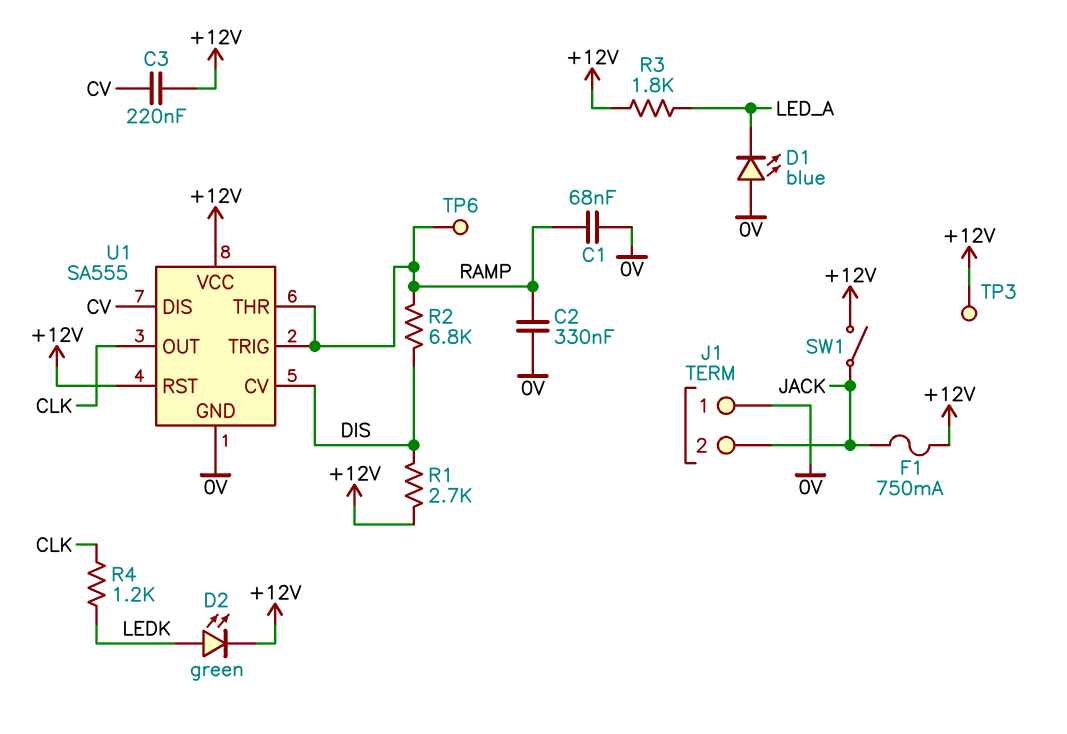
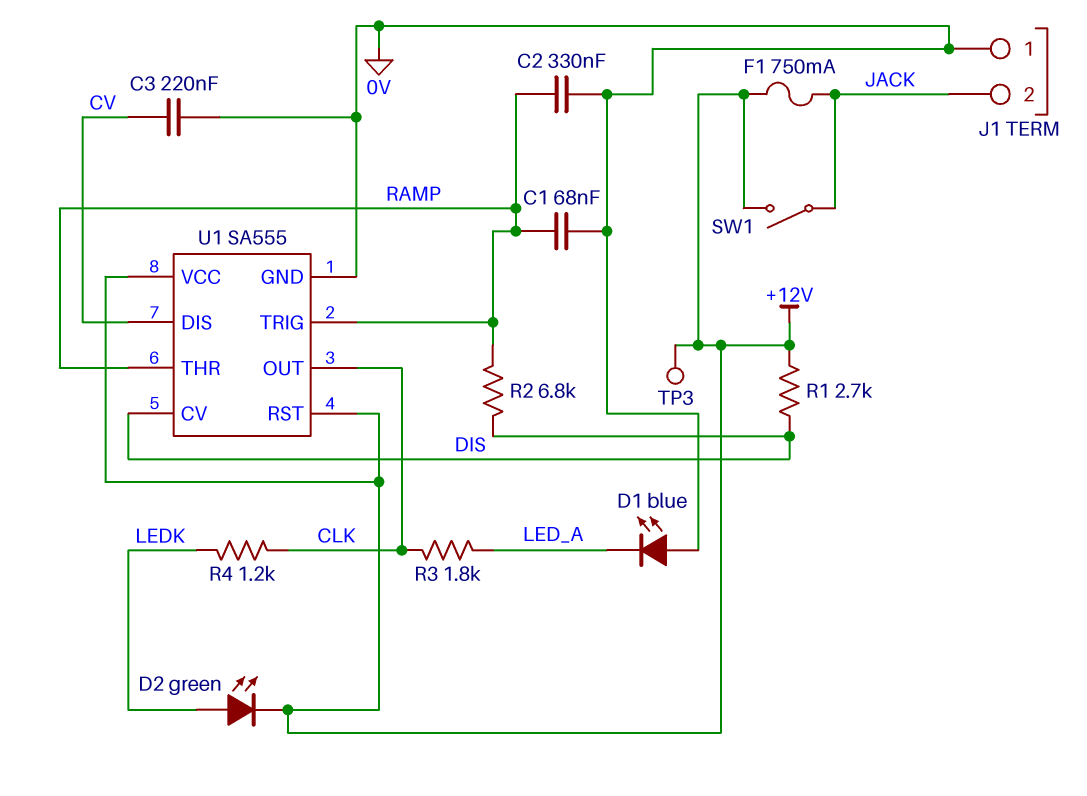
C3: 220nF (+12V, CV) -> 220nF (0V, CV)
R3: 1.8k (+12V, LED_A) -> 1.8k (CLK, LED_A)
TP6: test point (RAMP) -> none

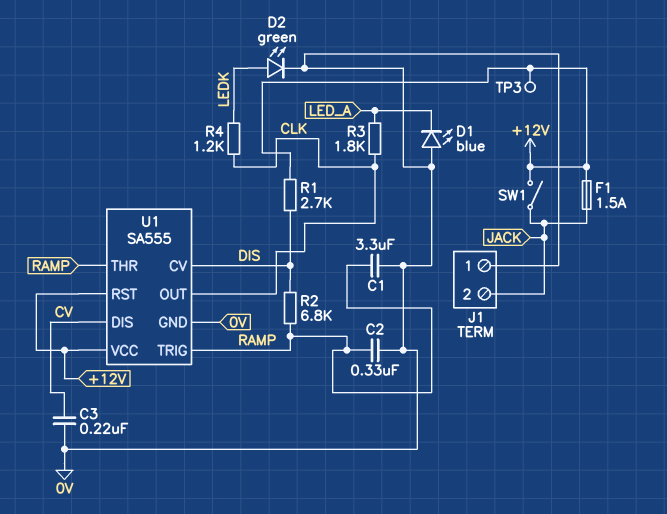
C1: 68nF (0V, RAMP) -> 3.3uF (0V, RAMP)
D2: LED green (A LEDK, K +12V) -> LED green (A LEDK, K 0V)
F1: 750mA (+12V, JACK) -> 1.5A (+12V, JACK)

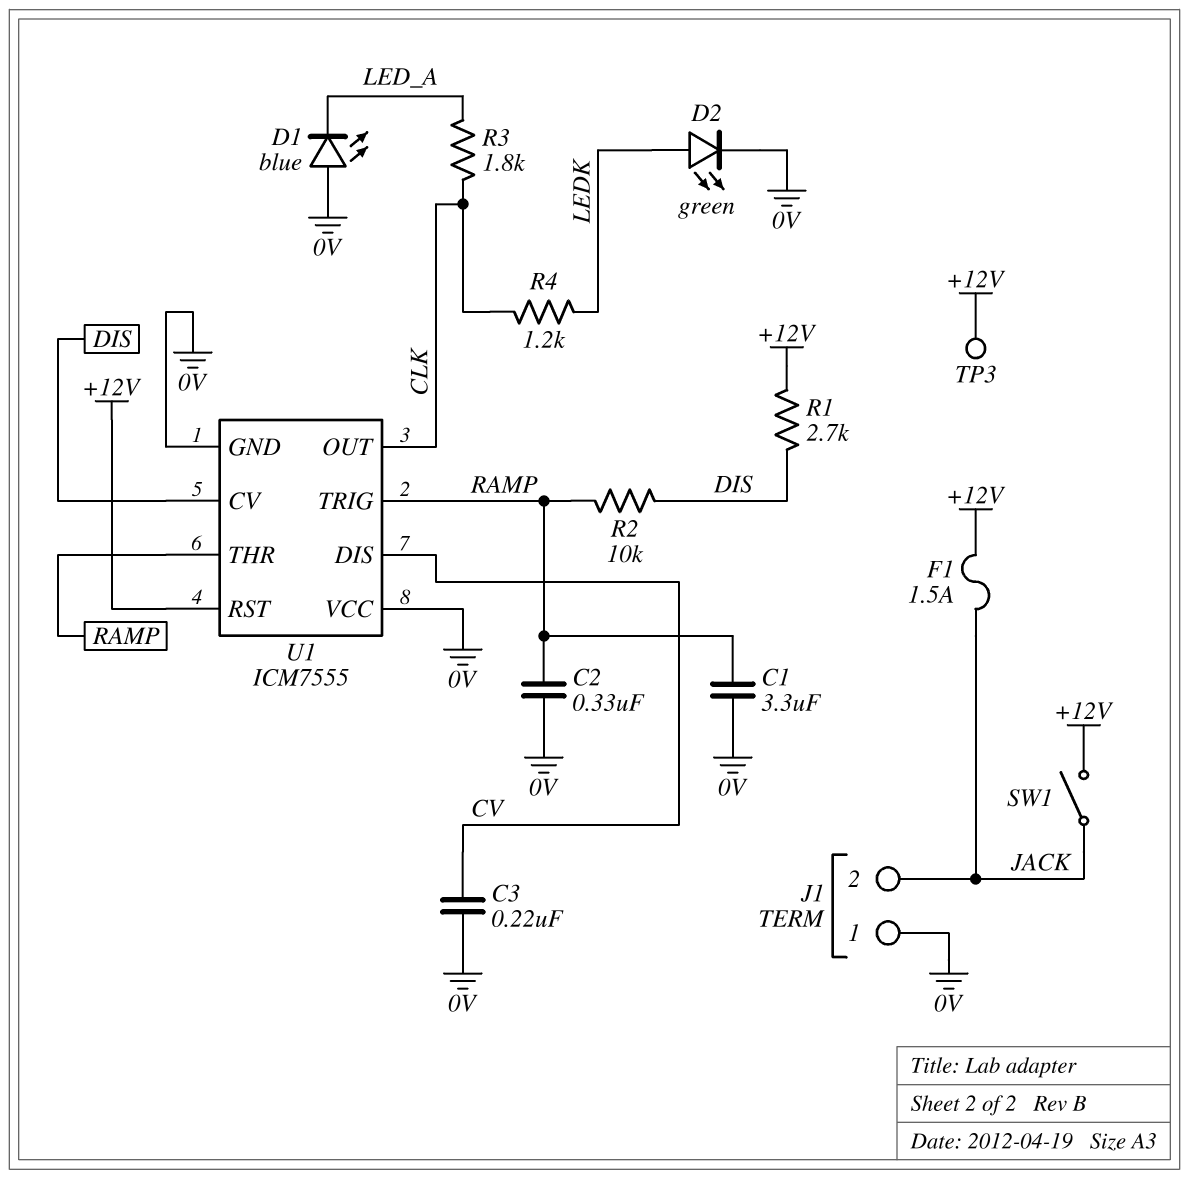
R2: 6.8k (DIS, RAMP) -> 10k (DIS, RAMP)
U1: SA555 -> ICM7555
U1 pin VCC: +12V -> 0V

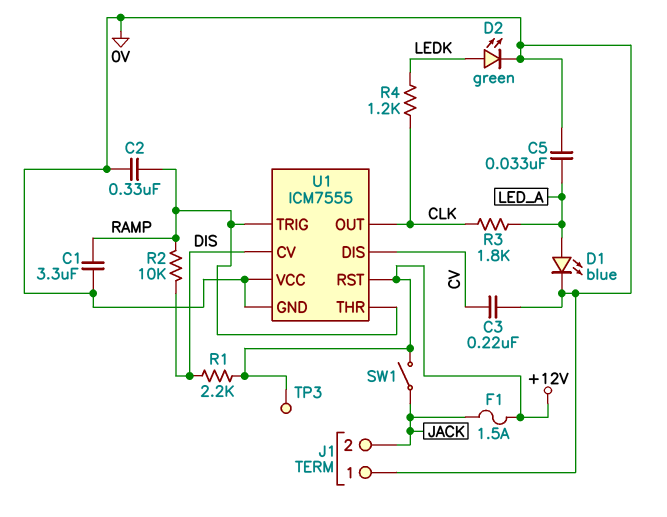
C5: none -> 33nF (0V, LED_A)
D1: LED blue (A 0V, K LED_A) -> LED blue (A LED_A, K 0V)
R1: 2.7k (+12V, DIS) -> 2.2k (+12V, DIS)

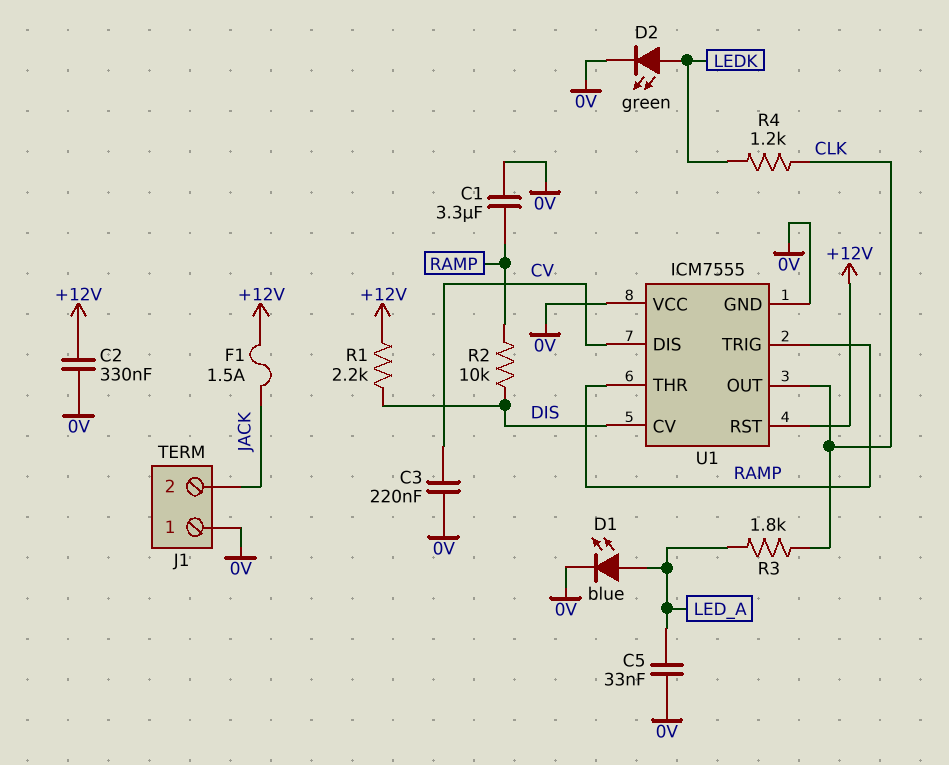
C2: 330nF (0V, RAMP) -> 330nF (+12V, 0V)
SW1: switch (+12V, JACK) -> none
TP3: test point (+12V) -> none

